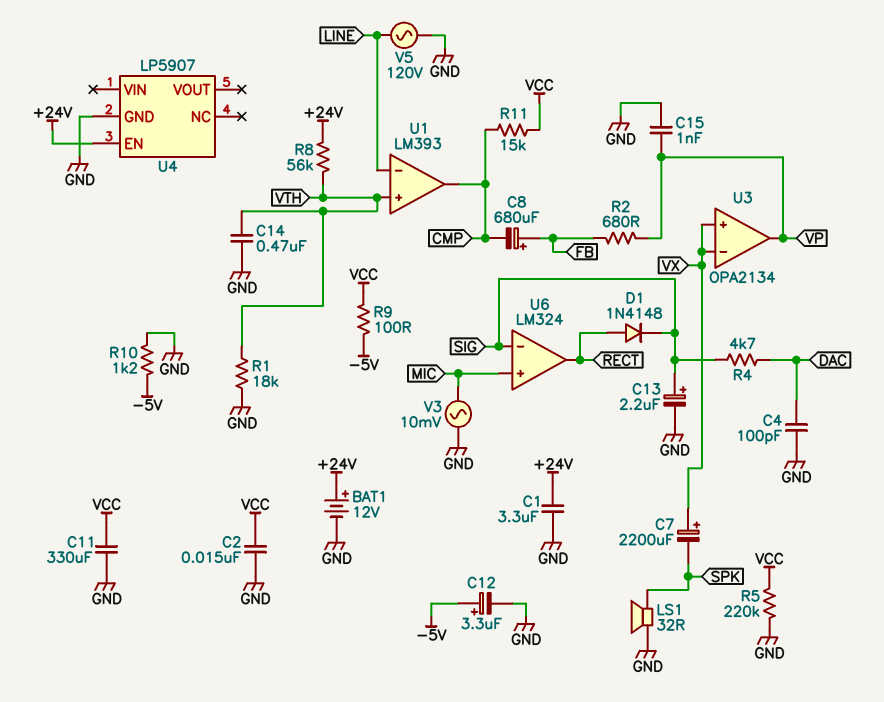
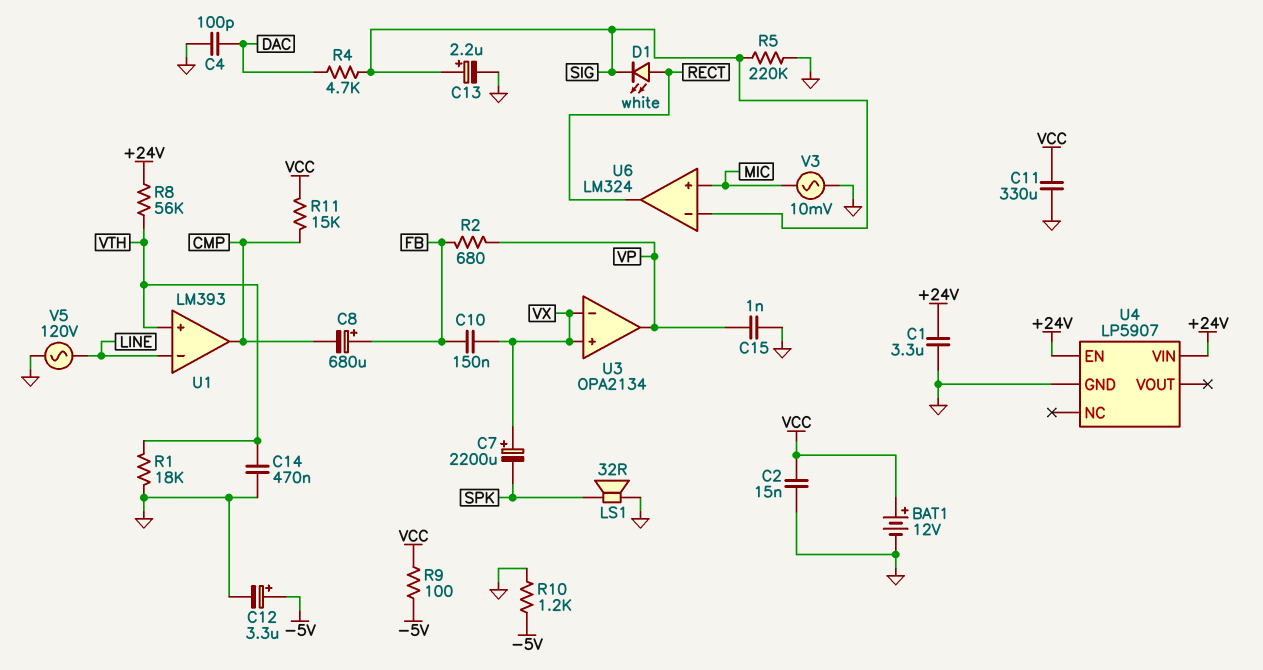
BAT1: 12V (plus +24V, minus GND) -> 12V (plus VCC, minus GND)
C10: none -> 150nF (FB, VX)
D1: diode 1N4148 (A RECT, K SIG) -> LED white (A RECT, K SIG)
R5: 220k (GND, VCC) -> 220k (GND, SIG)
U4 pin VIN: none -> +24V

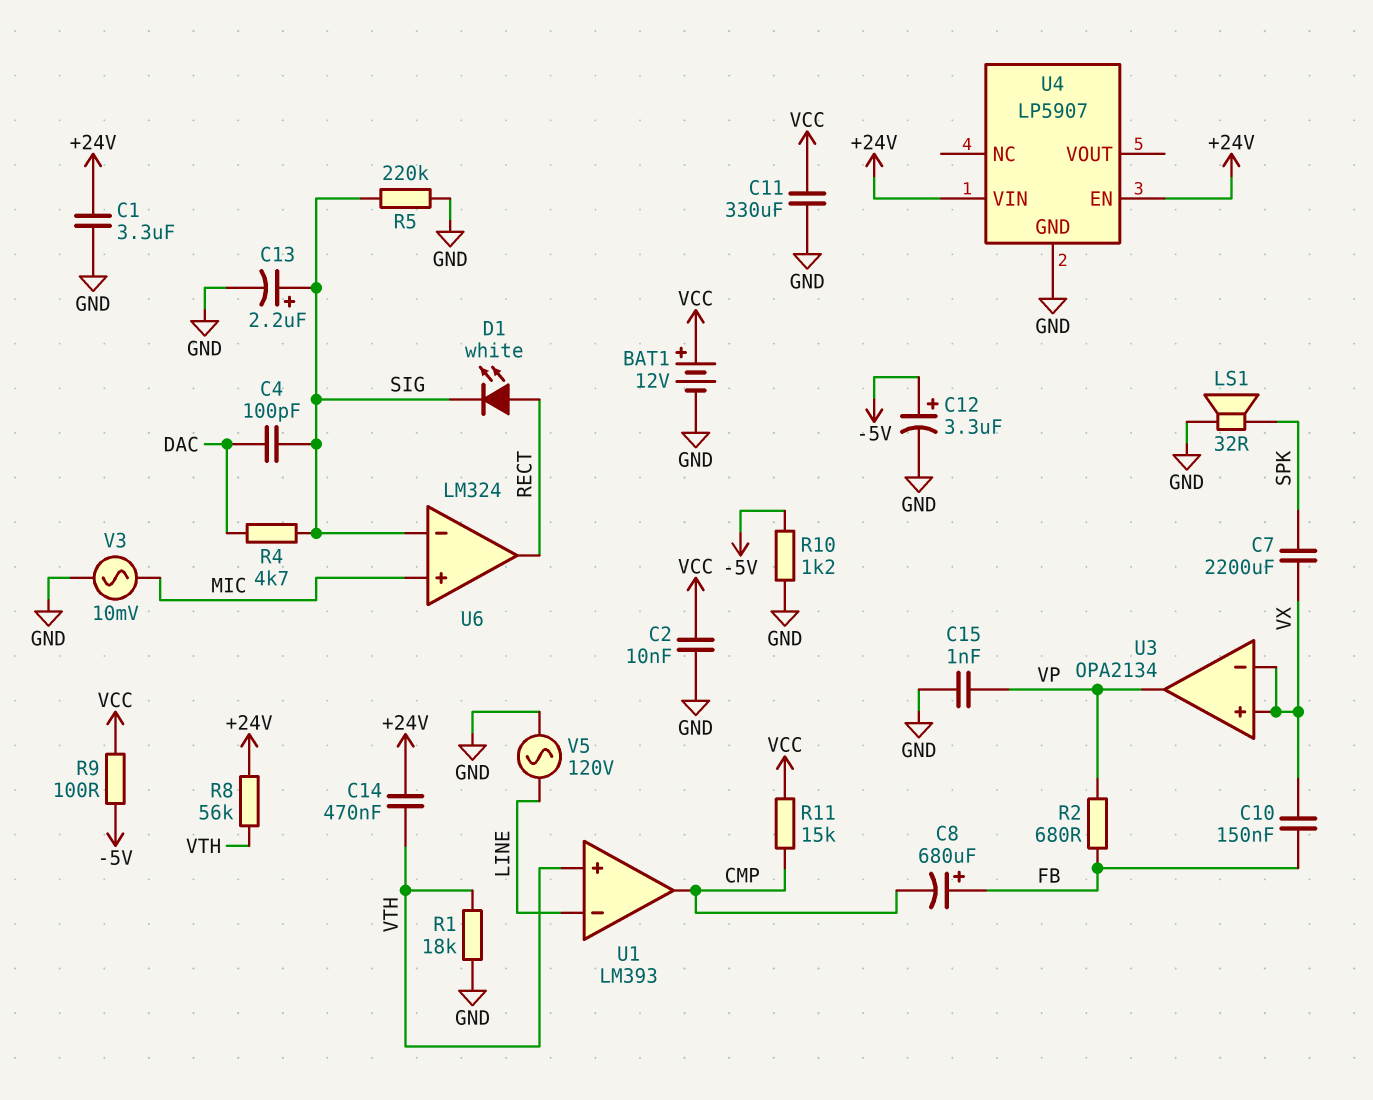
C2: 15nF (GND, VCC) -> 10nF (GND, VCC)
C4: 100pF (DAC, GND) -> 100pF (DAC, SIG)
C7: 2200uF (plus VX, minus SPK) -> 2200uF (SPK, VX)
C14: 470nF (GND, VTH) -> 470nF (+24V, VTH)

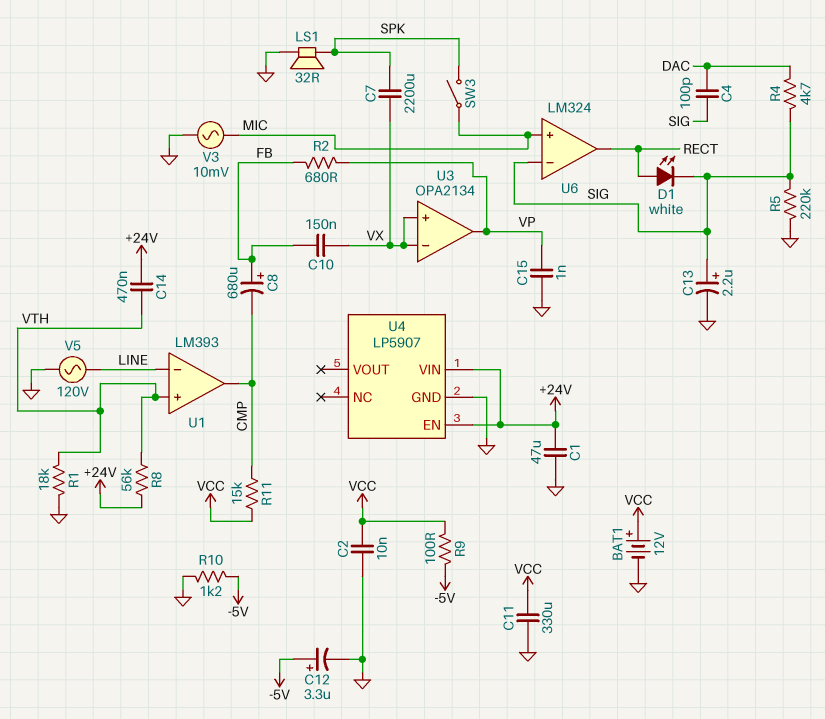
C1: 3.3uF (+24V, GND) -> 47uF (+24V, GND)
SW3: none -> switch (MIC, SPK)

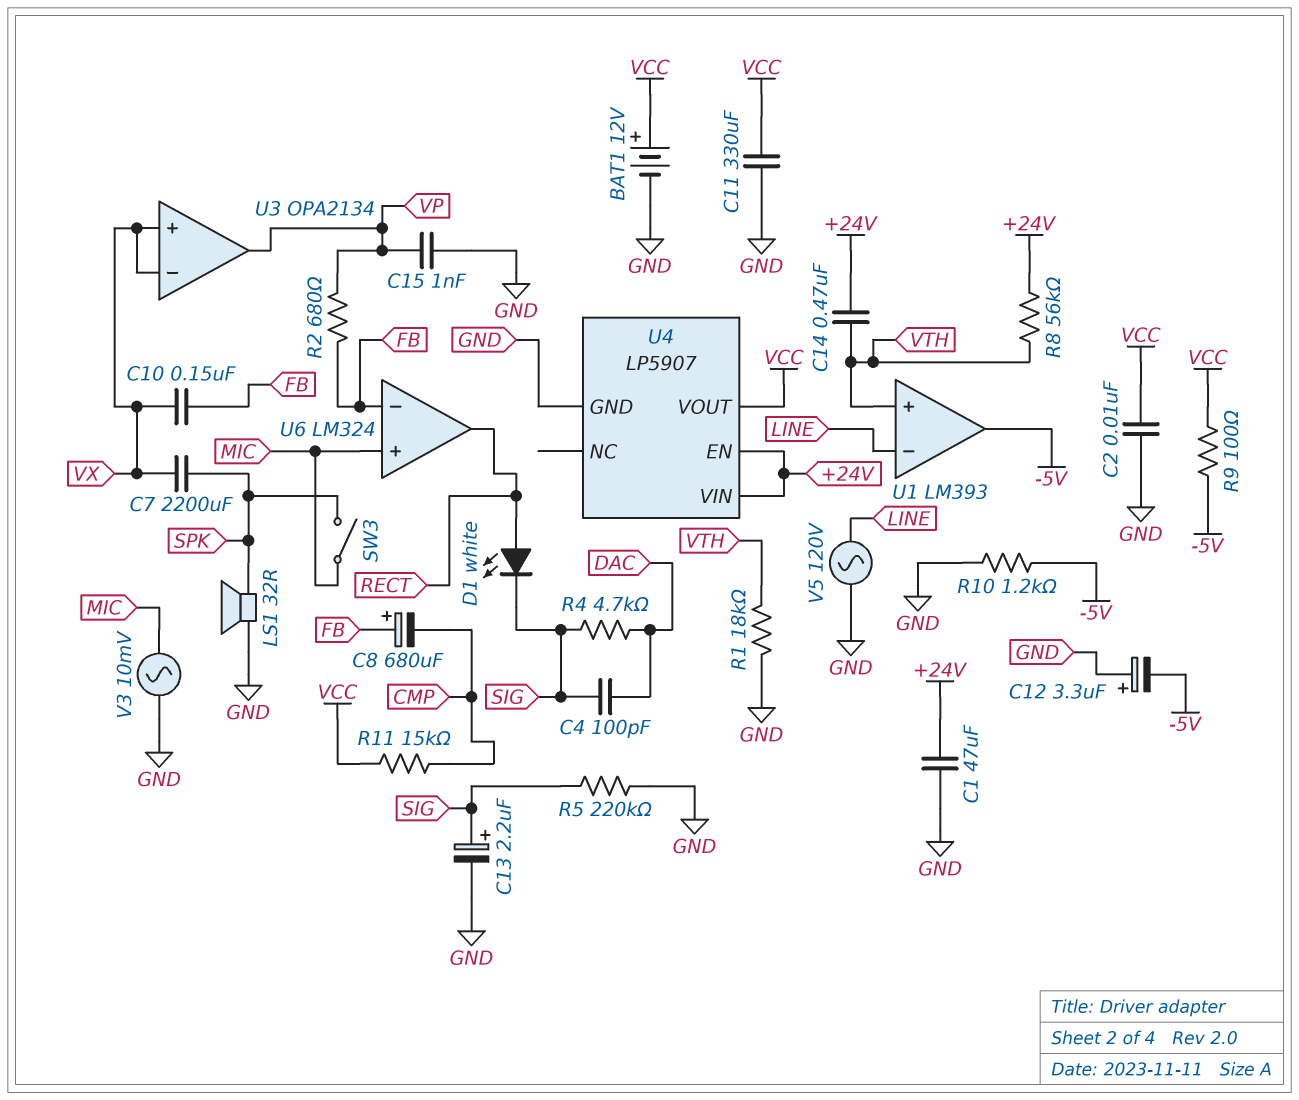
C12: 3.3uF (plus -5V, minus GND) -> 3.3uF (plus GND, minus -5V)
U1 pin out: CMP -> -5V
U4 pin VOUT: none -> VCC
U6 pin in-: SIG -> FB

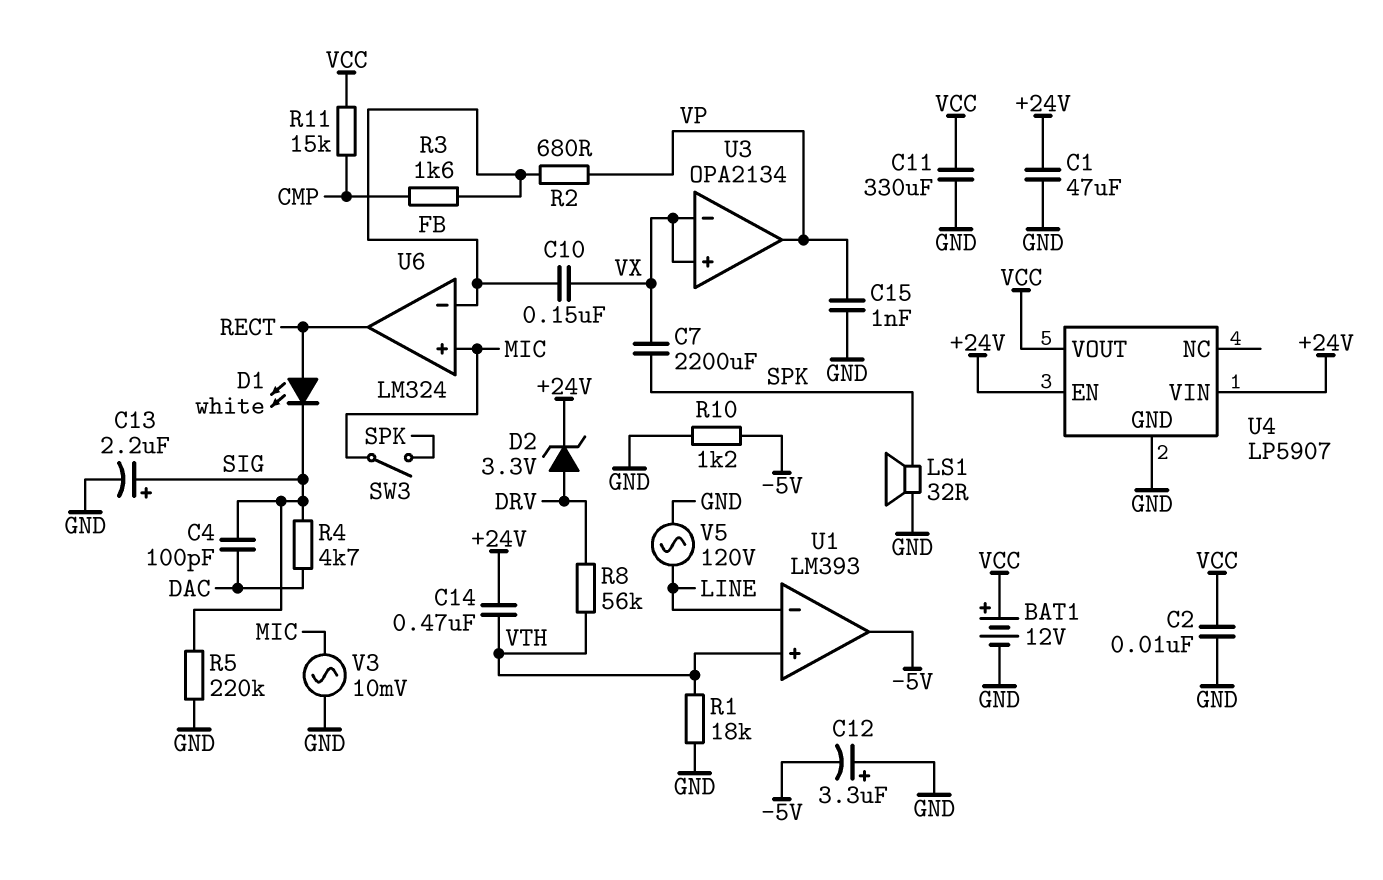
C8: 680uF (plus FB, minus CMP) -> none
D2: none -> zener 3.3V (A DRV, K +24V)
R3: none -> 1.6k (CMP, FB)
R8: 56k (+24V, VTH) -> 56k (DRV, VTH)
R9: 100 (-5V, VCC) -> none

